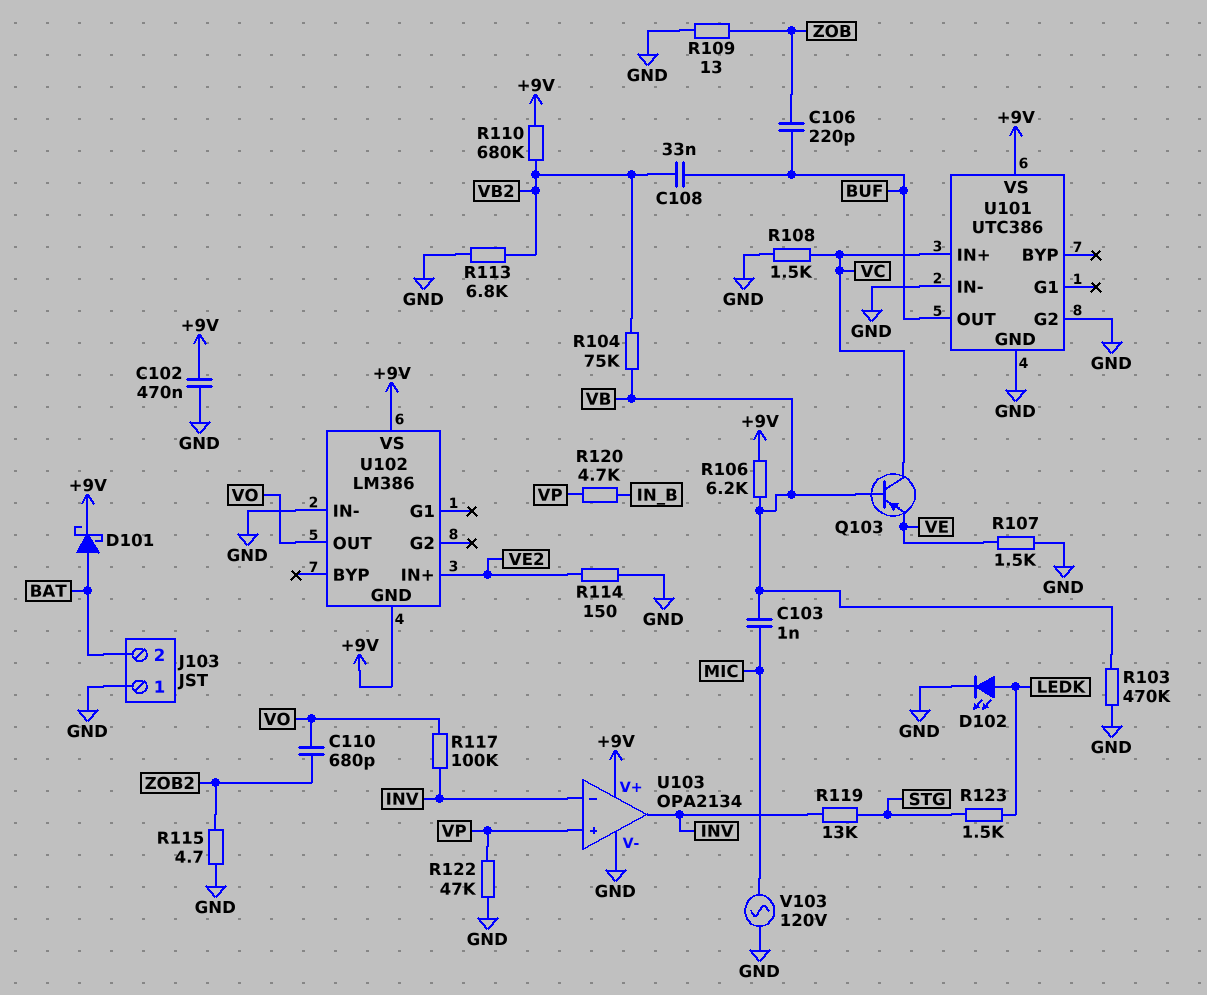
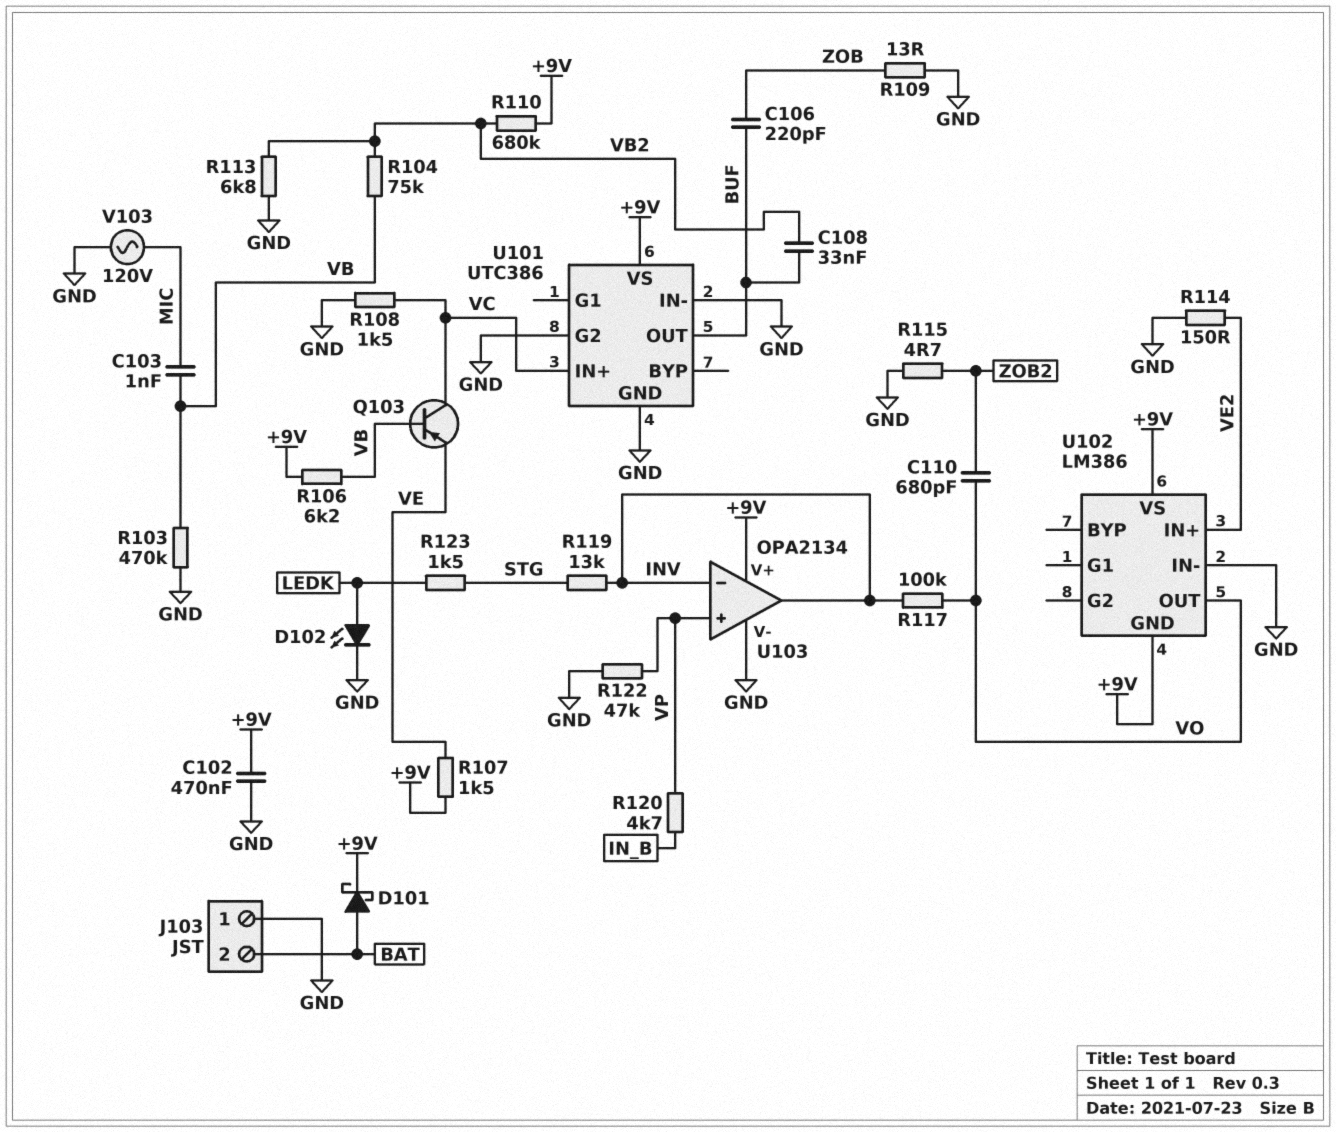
R107: 1.5k (GND, VE) -> 1.5k (+9V, VE)

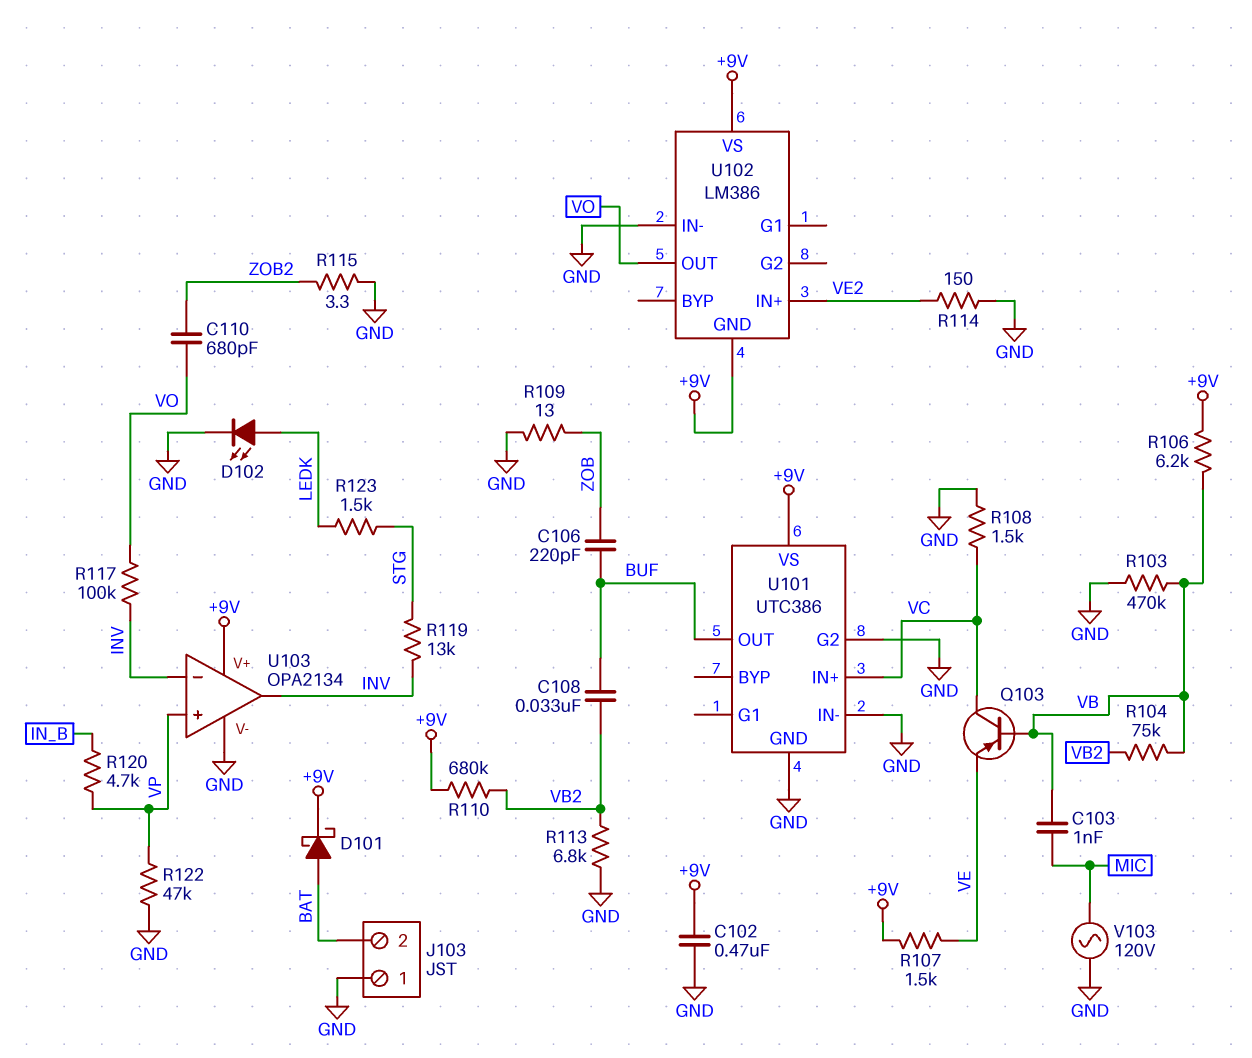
R115: 4.7 (GND, ZOB2) -> 3.3 (GND, ZOB2)

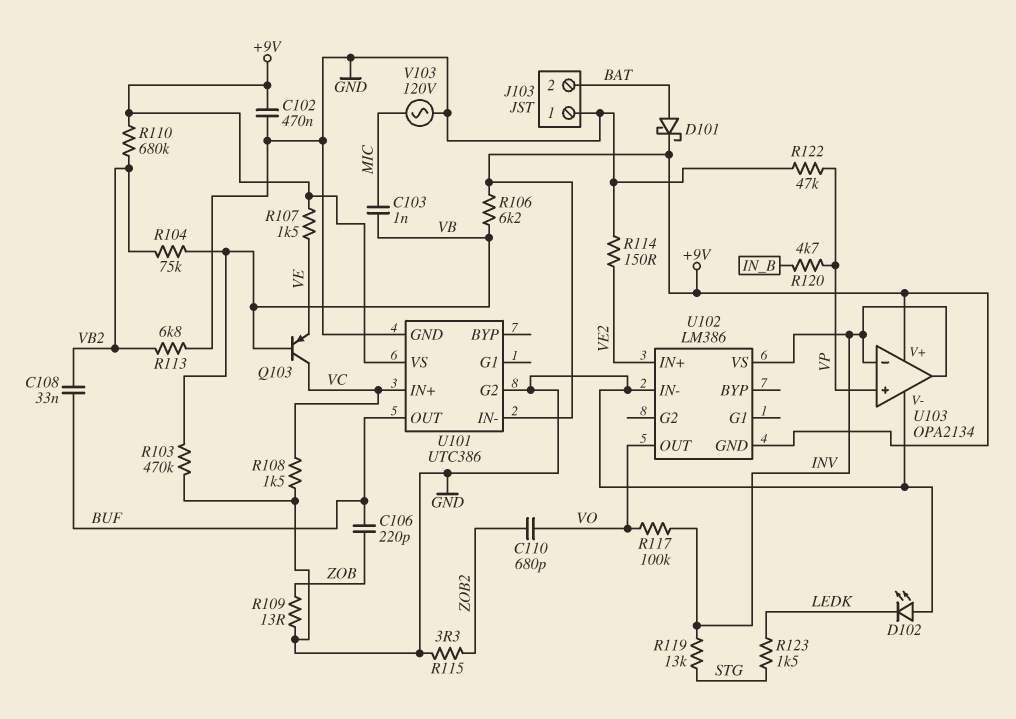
D102: LED (A LEDK, K GND) -> LED (A GND, K LEDK)
U101 pin IN-: GND -> +9V
U102 pin VS: +9V -> INV

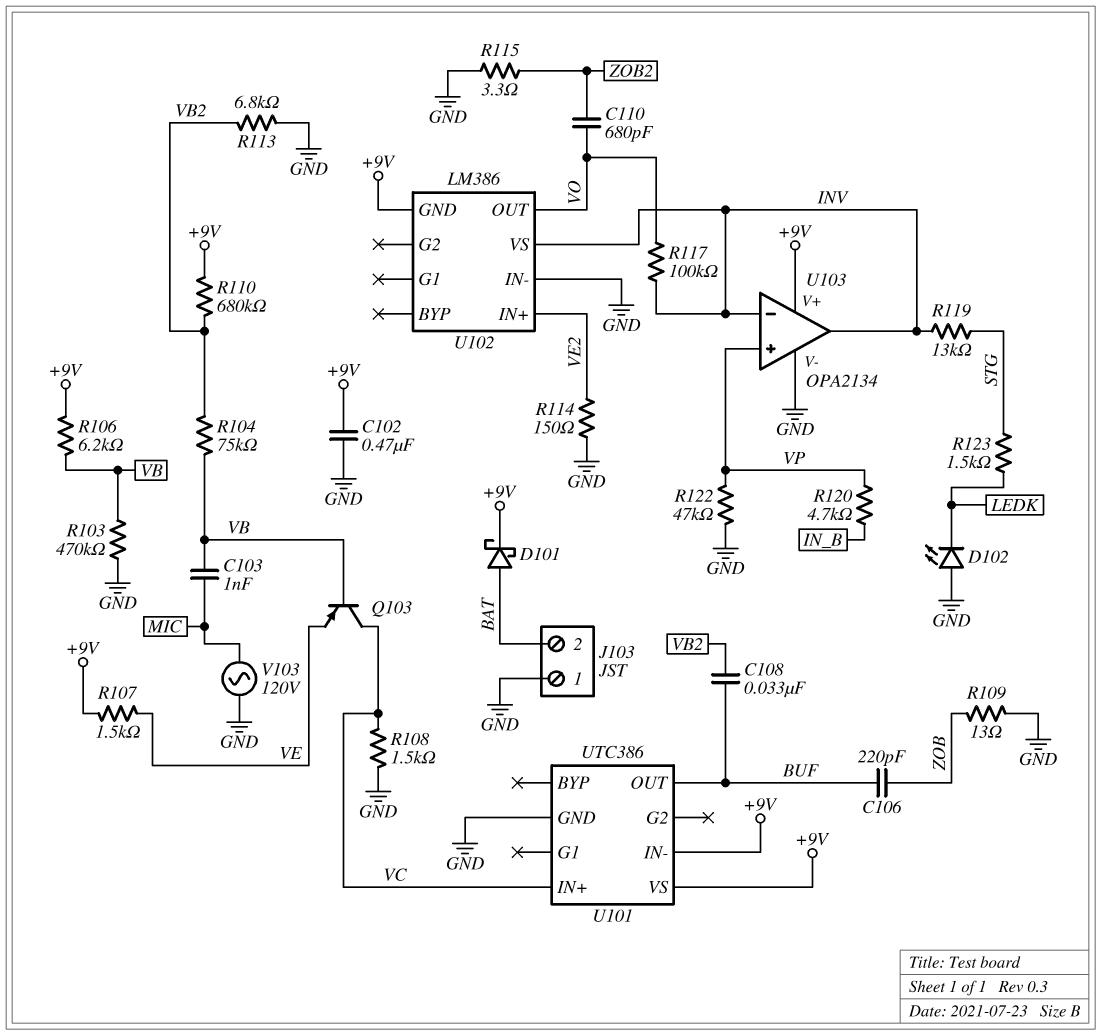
U101 pin G2: GND -> none

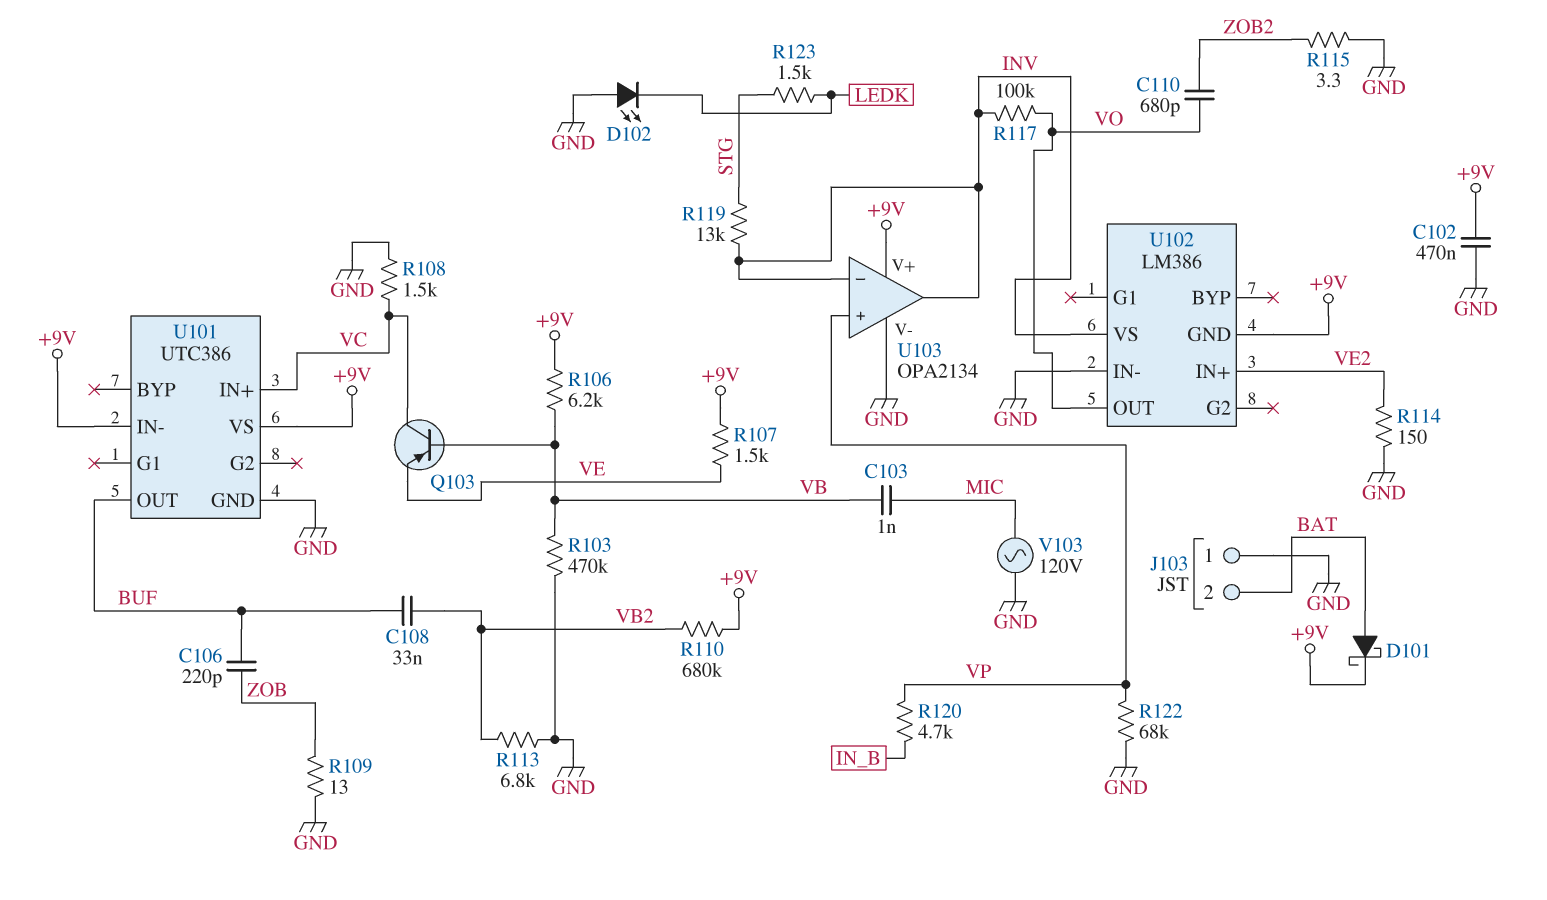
R104: 75k (VB, VB2) -> none
R122: 47k (GND, VP) -> 68k (GND, VP)

